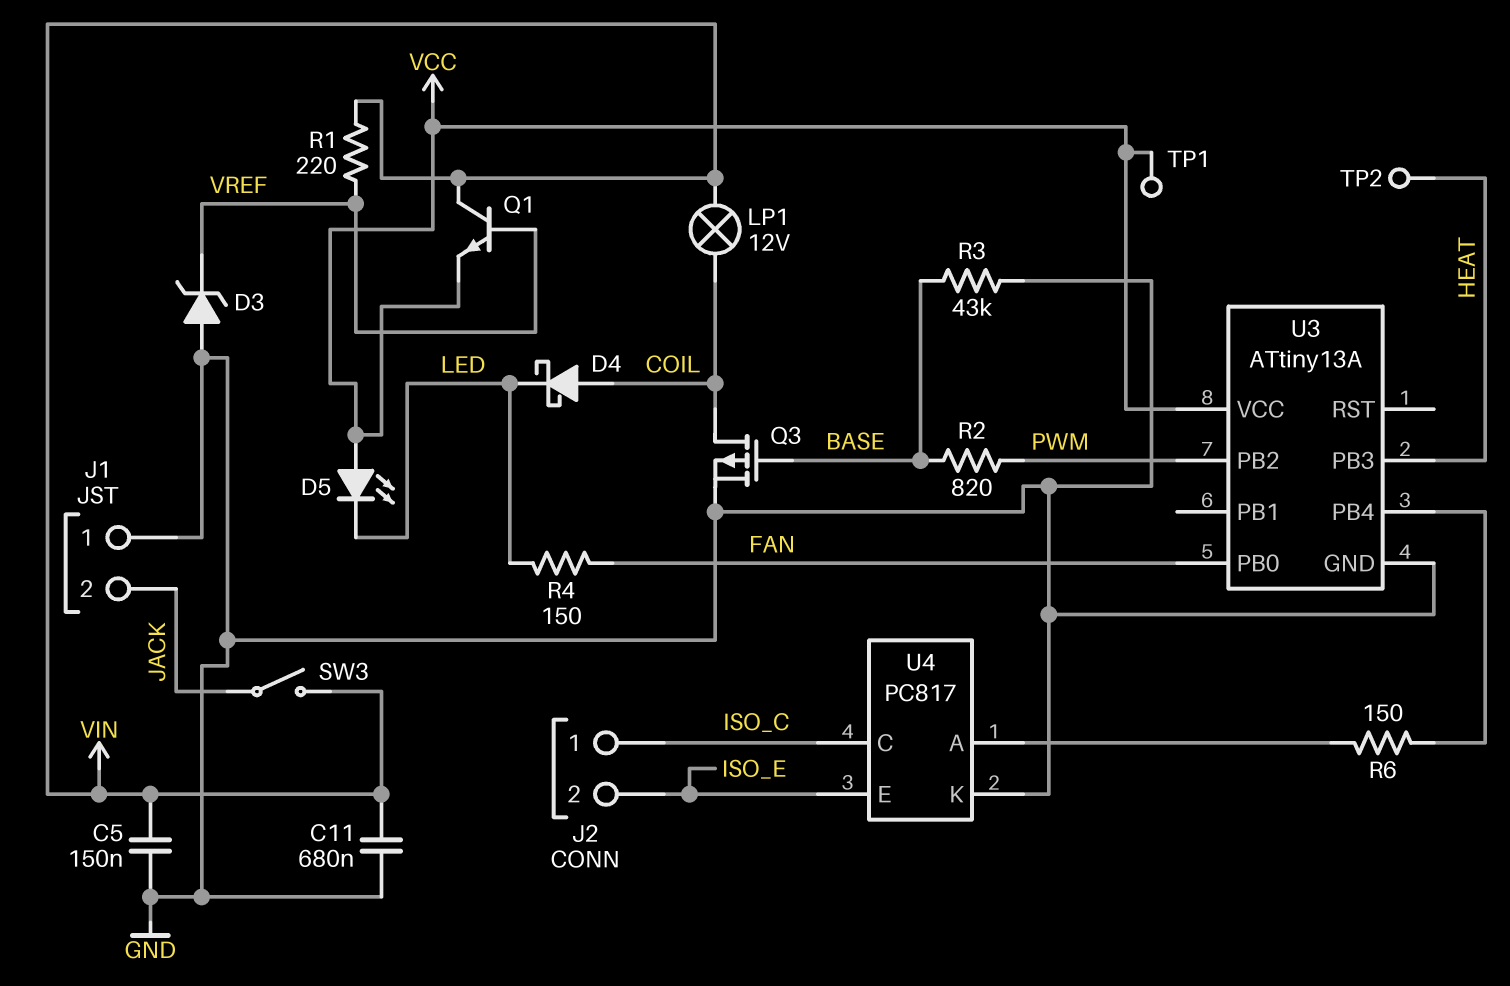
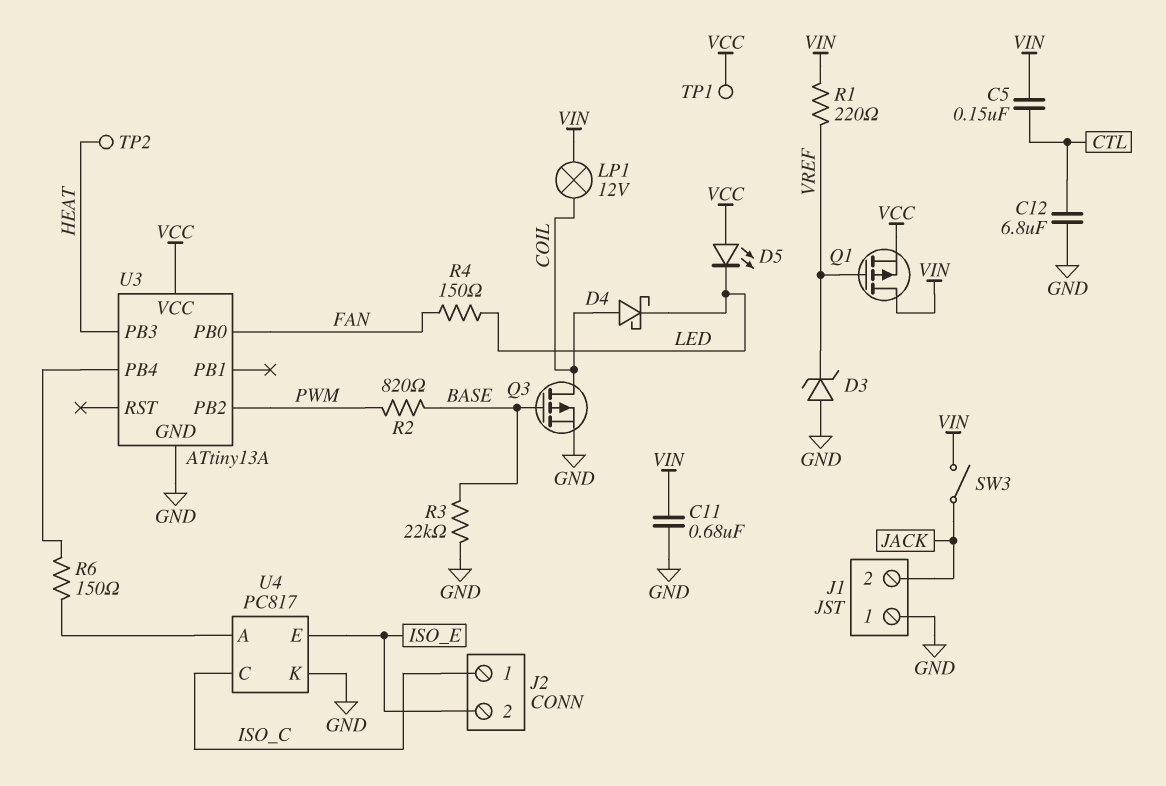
C5: 150nF (GND, VIN) -> 150nF (CTL, VIN)
C12: none -> 6.8uF (CTL, GND)
Q1: NPN (B VREF, C VIN, E VCC) -> PMOS (G VREF, D VIN, S VCC)
R3: 43k (BASE, GND) -> 22k (BASE, GND)

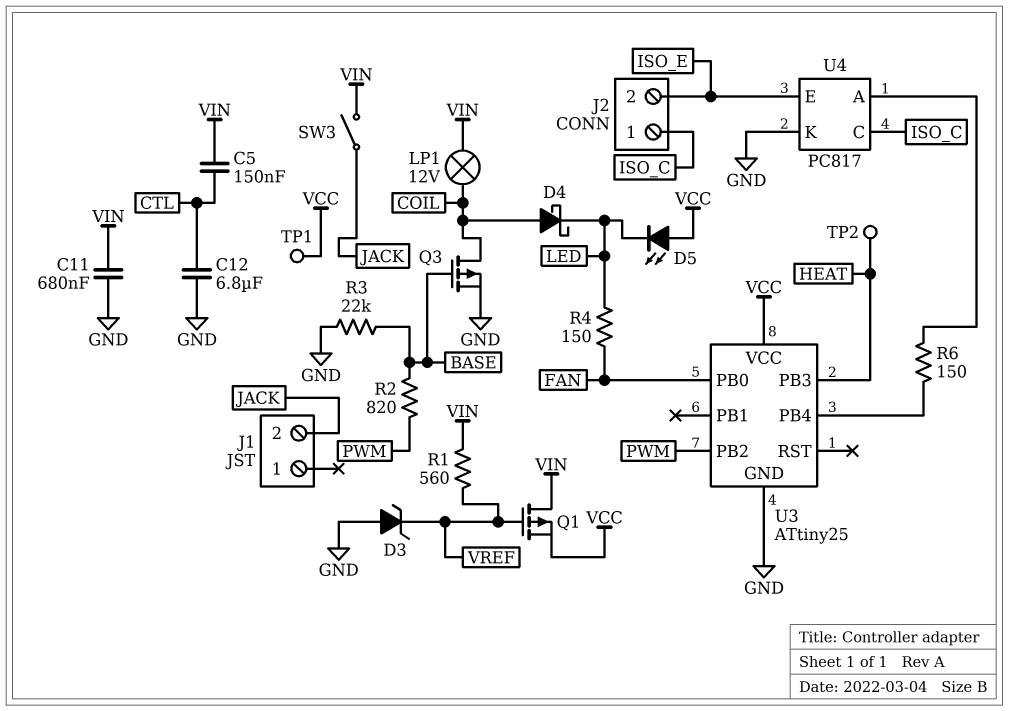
J1 pin 1: GND -> none
R1: 220 (VIN, VREF) -> 560 (VIN, VREF)
U3: ATtiny13A -> ATtiny25

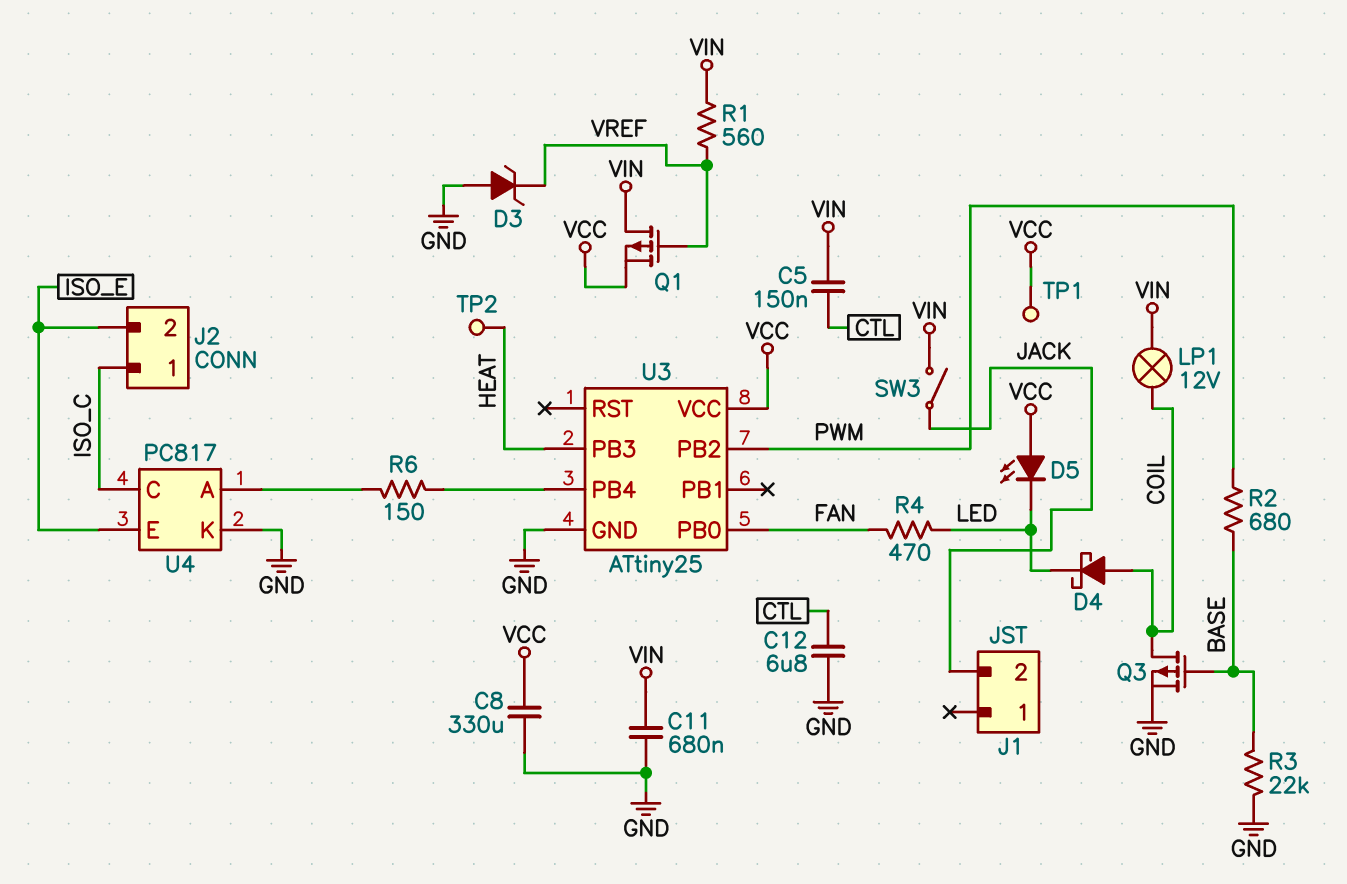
C8: none -> 330uF (GND, VCC)
R2: 820 (BASE, PWM) -> 680 (BASE, PWM)
R4: 150 (FAN, LED) -> 470 (FAN, LED)

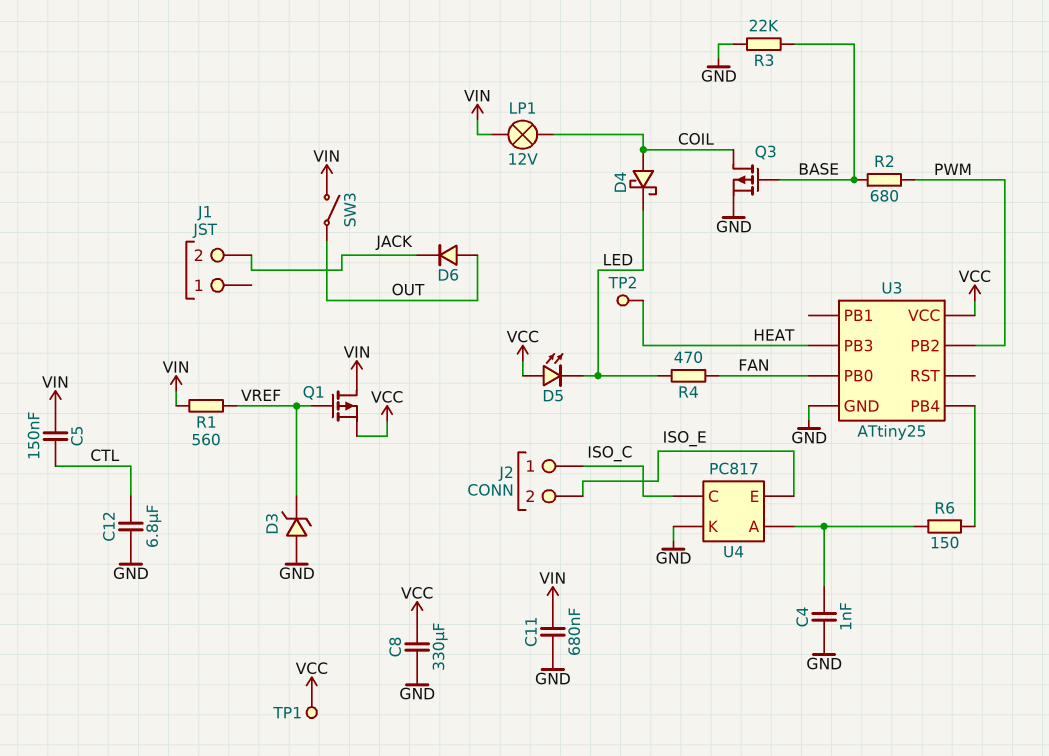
C4: none -> 1nF (GND, U4/A)
D6: none -> diode (A OUT, K JACK)
SW3: switch (JACK, VIN) -> switch (OUT, VIN)

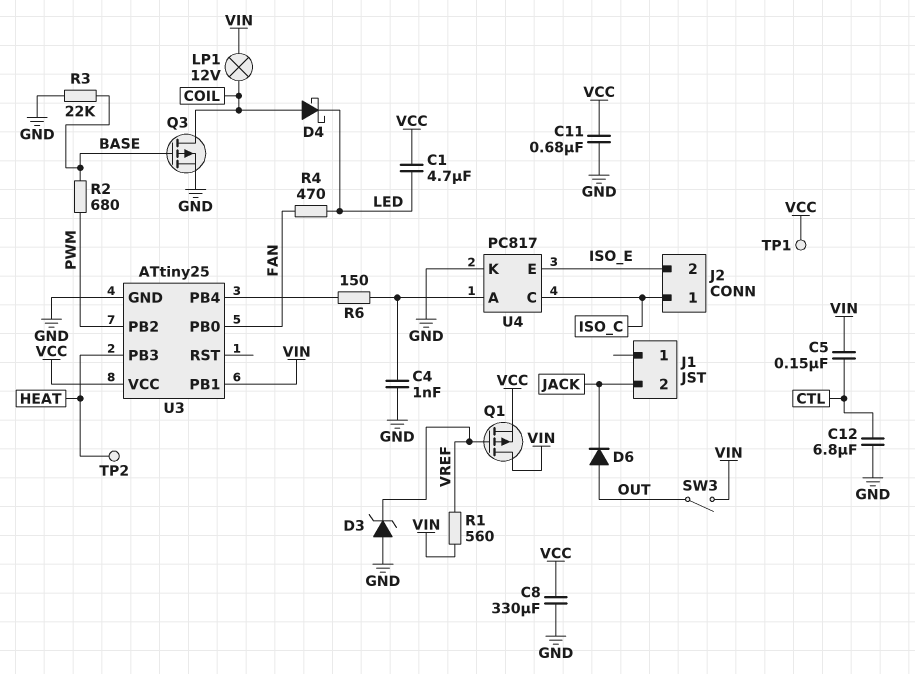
C1: none -> 4.7uF (LED, VCC)
C11: 680nF (GND, VIN) -> 680nF (GND, VCC)
D5: LED (A VCC, K LED) -> none
U3 pin PB1: none -> VIN

